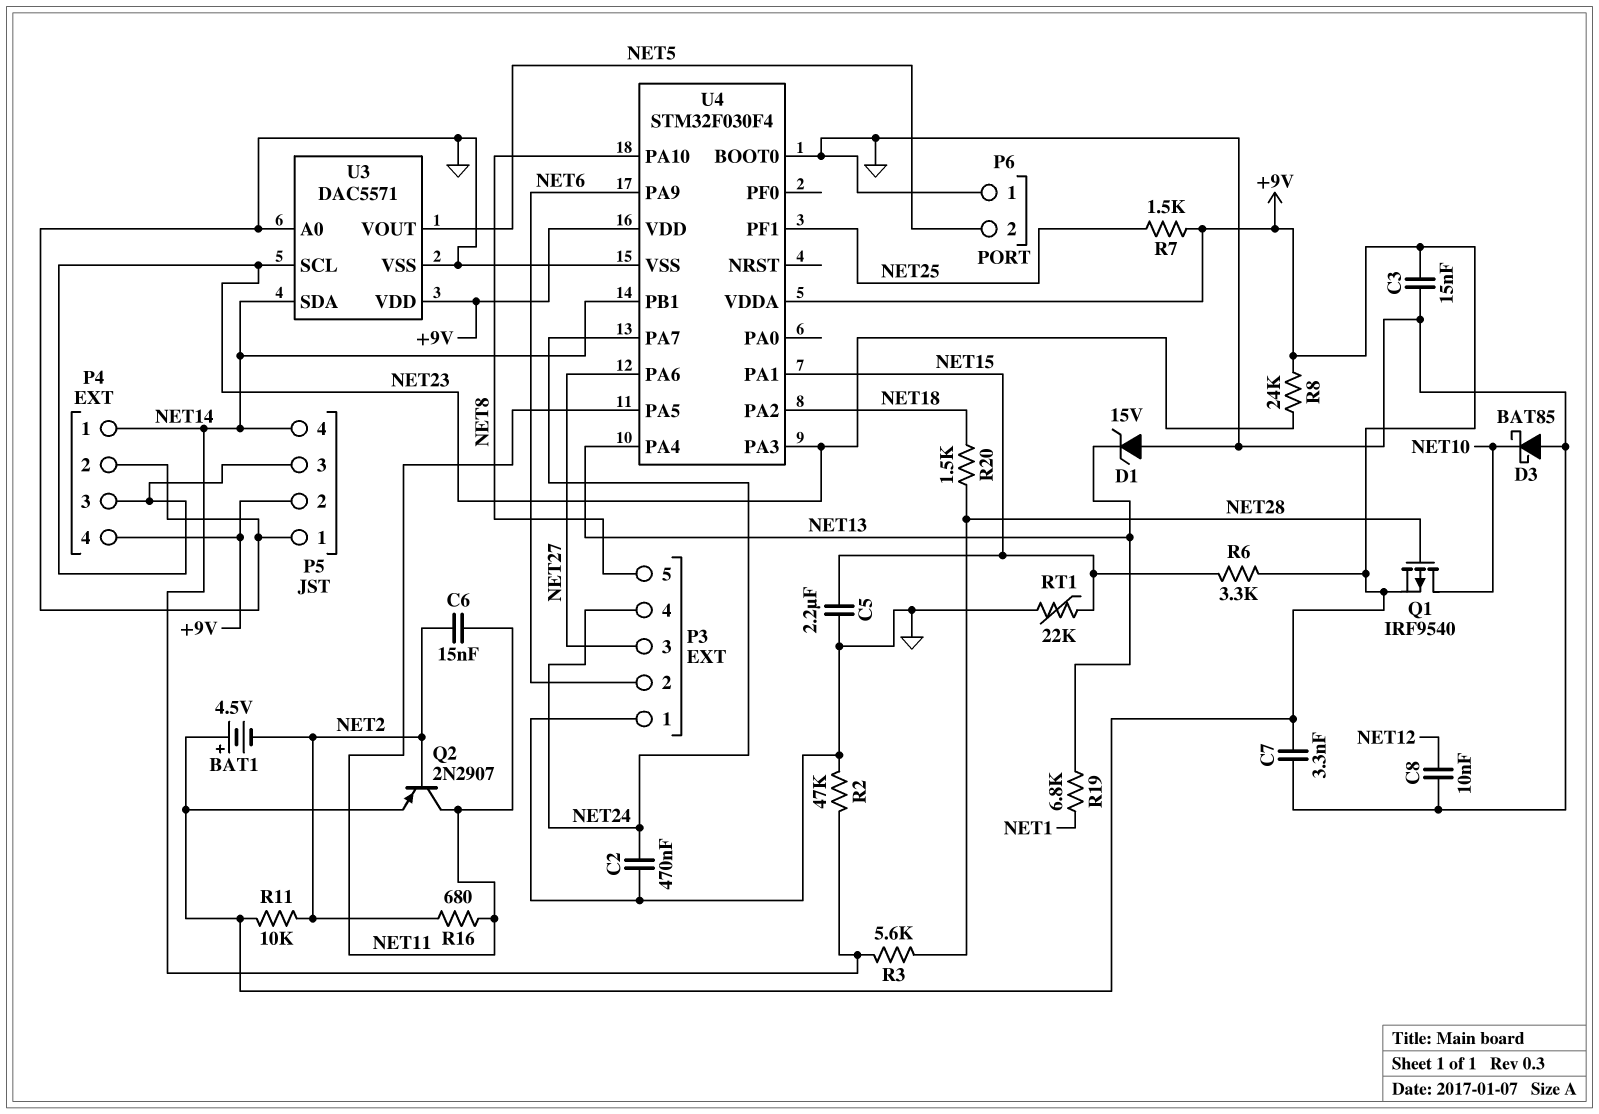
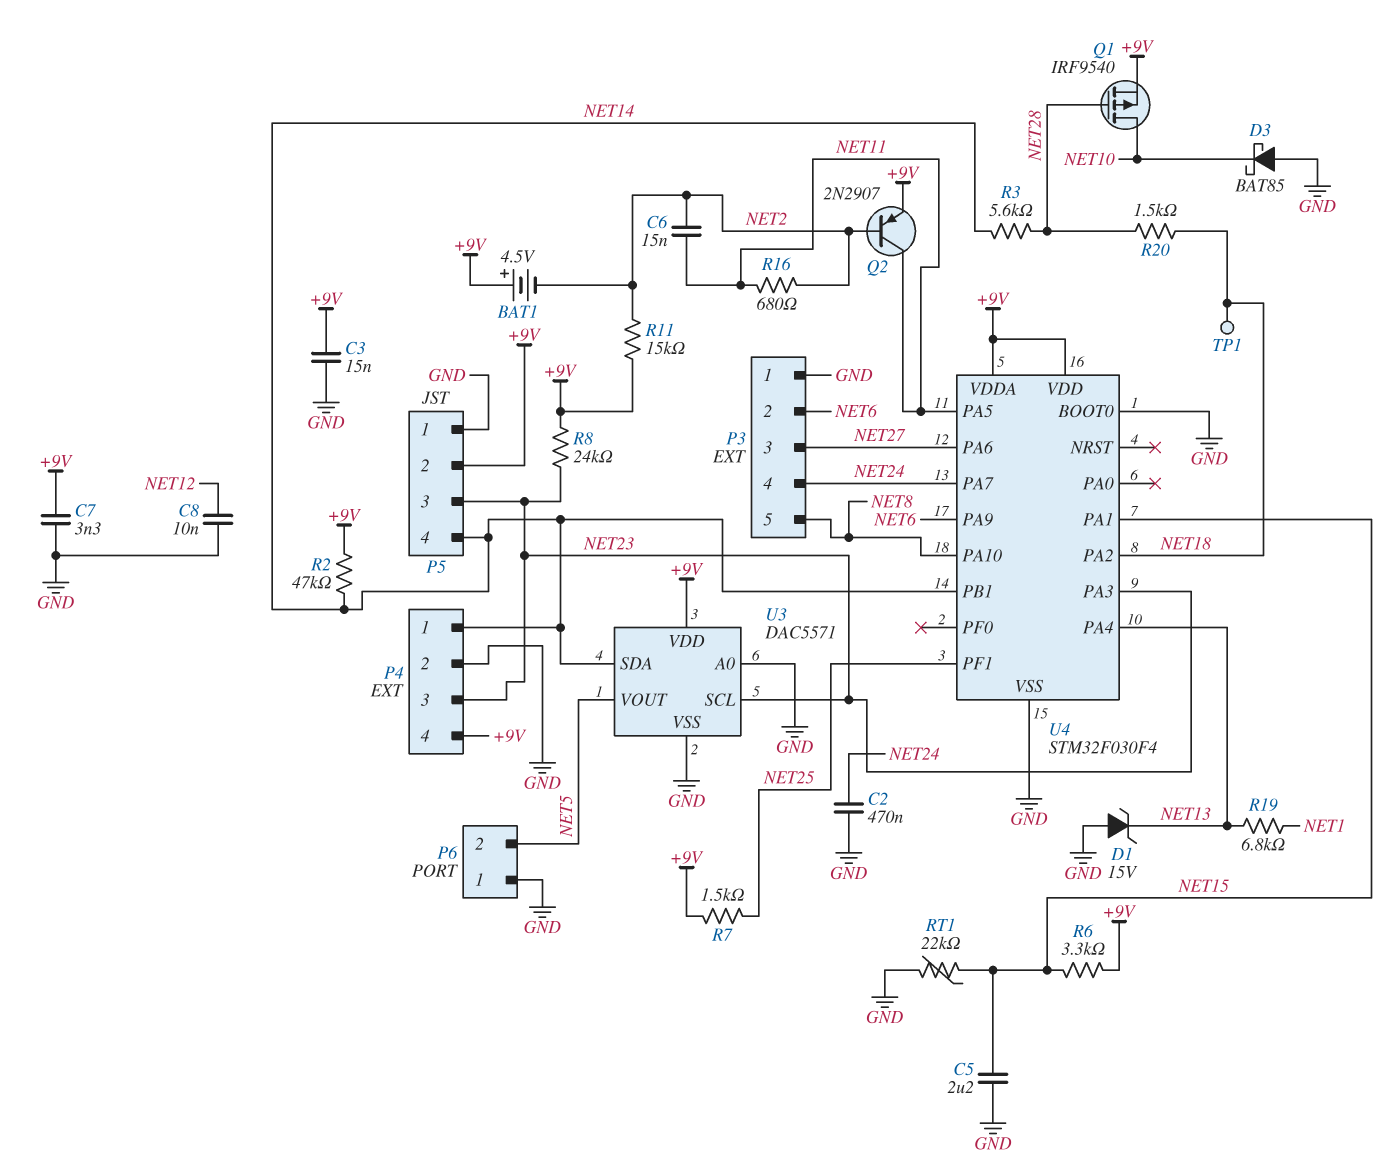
R2: 47k (GND, NET14) -> 47k (+9V, NET14)
R11: 10k (+9V, NET2) -> 15k (+9V, NET2)
TP1: none -> test point (NET18)

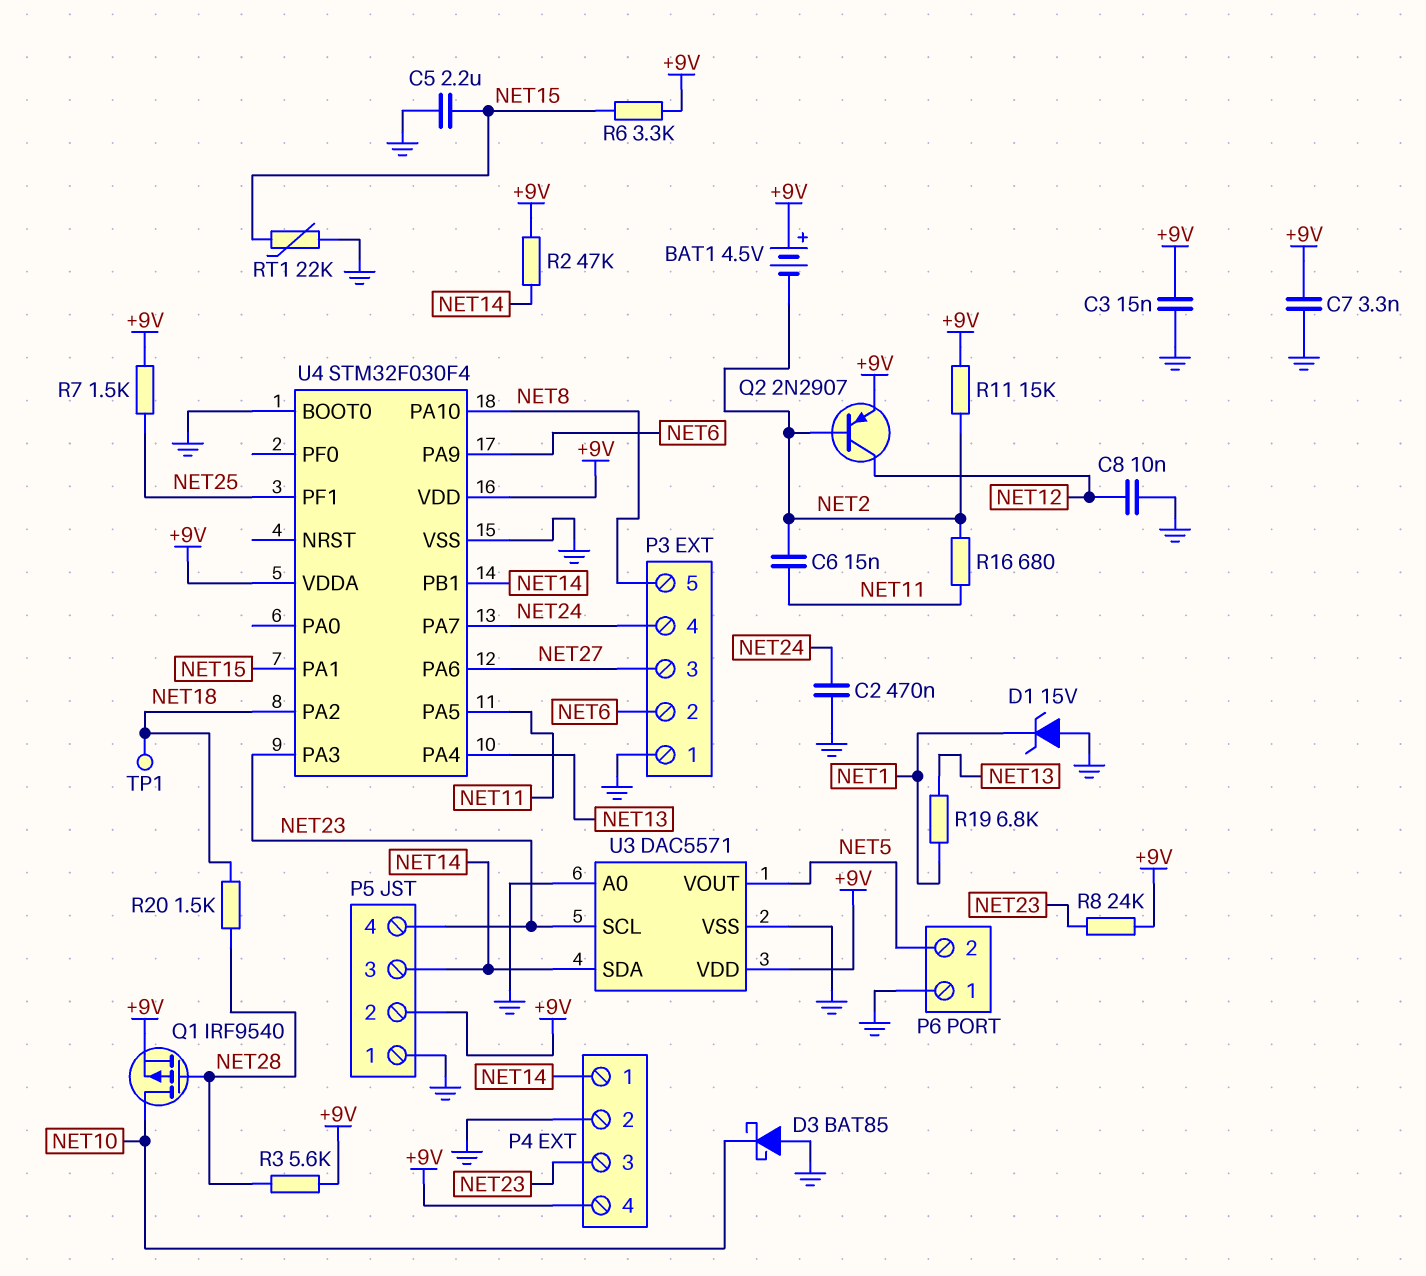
D1: zener 15V (A GND, K NET13) -> zener 15V (A GND, K NET1)
P5 pin 3: NET23 -> NET14
P5 pin 4: NET14 -> NET23
Q2: PNP 2N2907 (B NET2, C NET11, E +9V) -> PNP 2N2907 (B NET2, C NET12, E +9V)
R3: 5.6k (NET14, NET28) -> 5.6k (+9V, NET28)

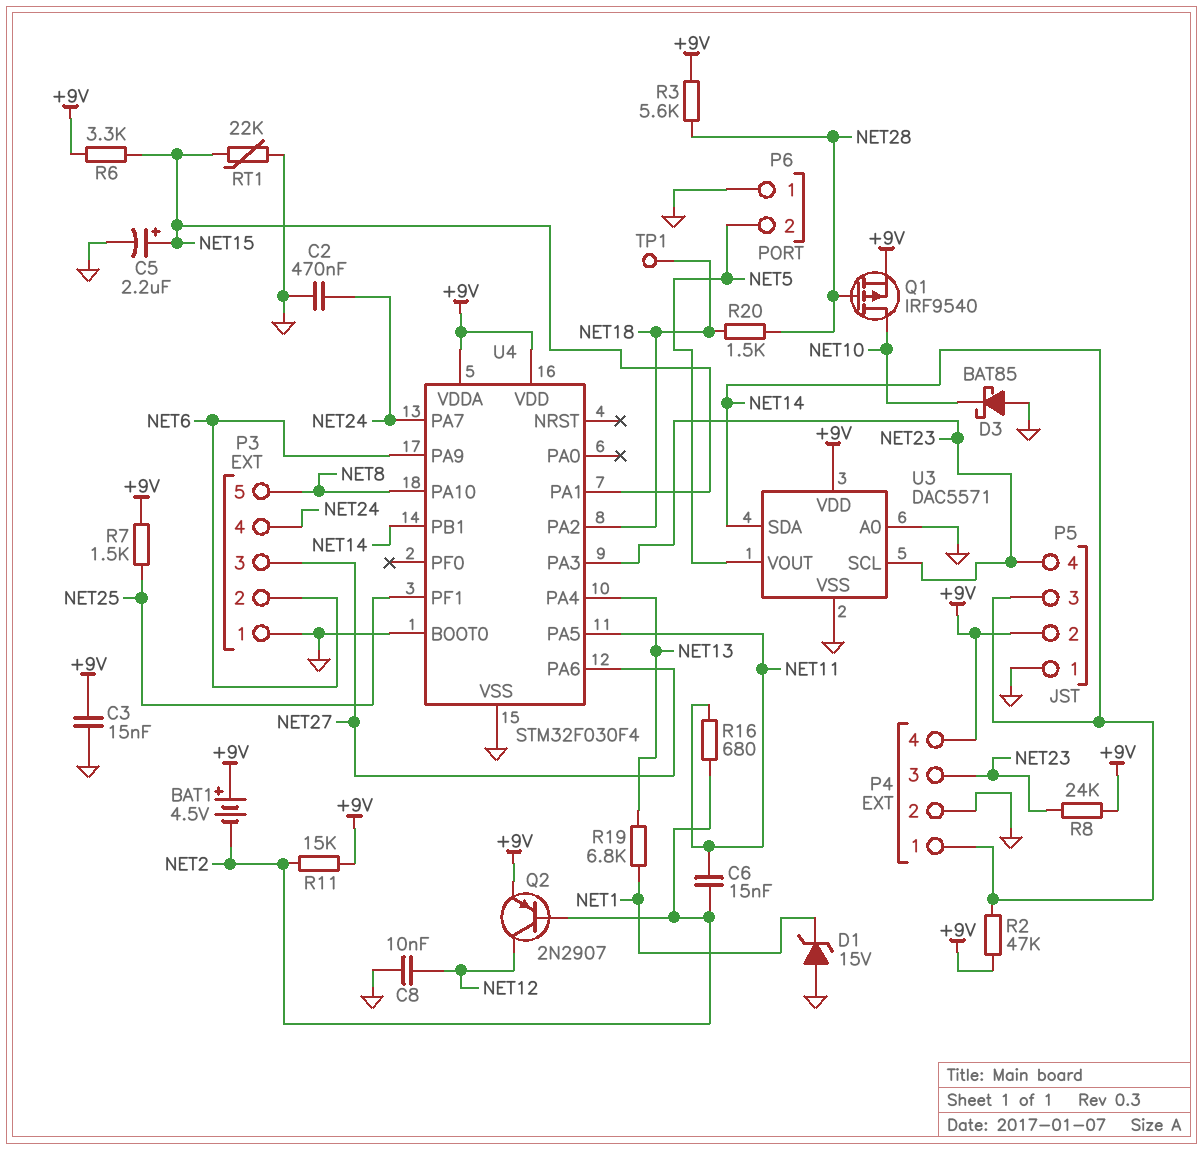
C5: 2.2uF (GND, NET15) -> 2.2uF (plus NET15, minus GND)
C7: 3.3nF (+9V, GND) -> none

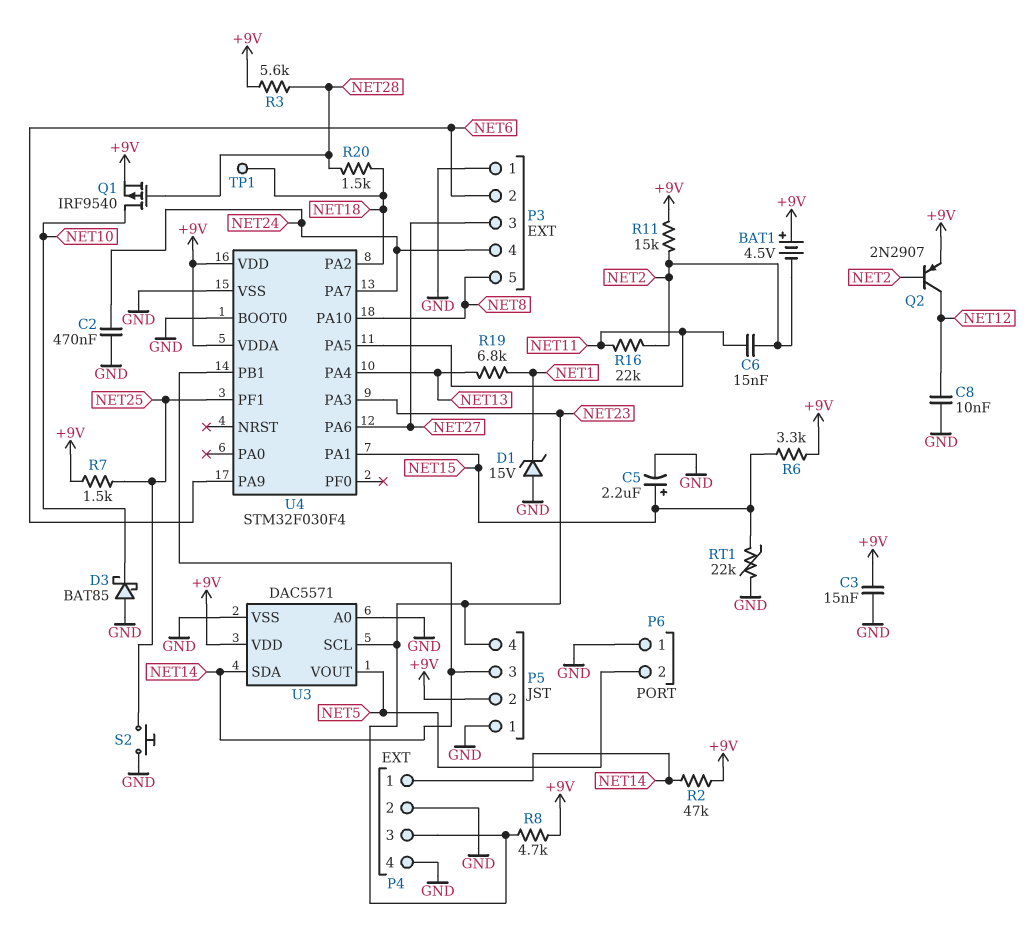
P4 pin 4: +9V -> GND
R8: 24k (+9V, NET23) -> 4.7k (+9V, NET23)
R16: 680 (NET2, NET11) -> 22k (NET2, NET11)
S2: none -> button (GND, NET25)

